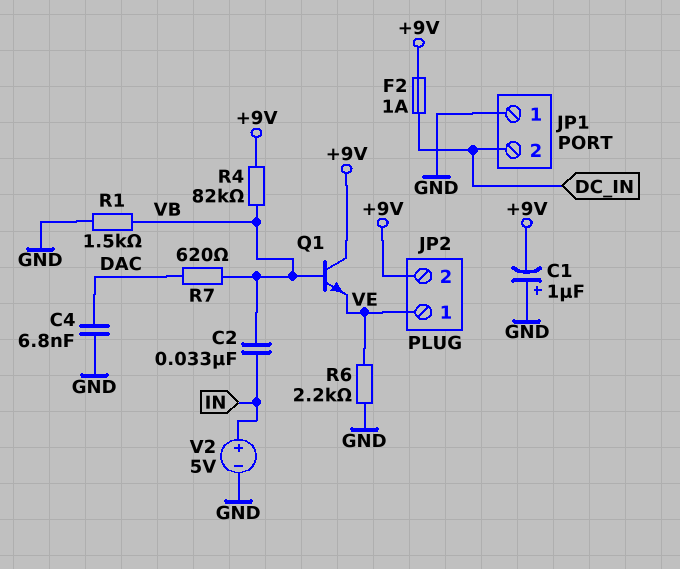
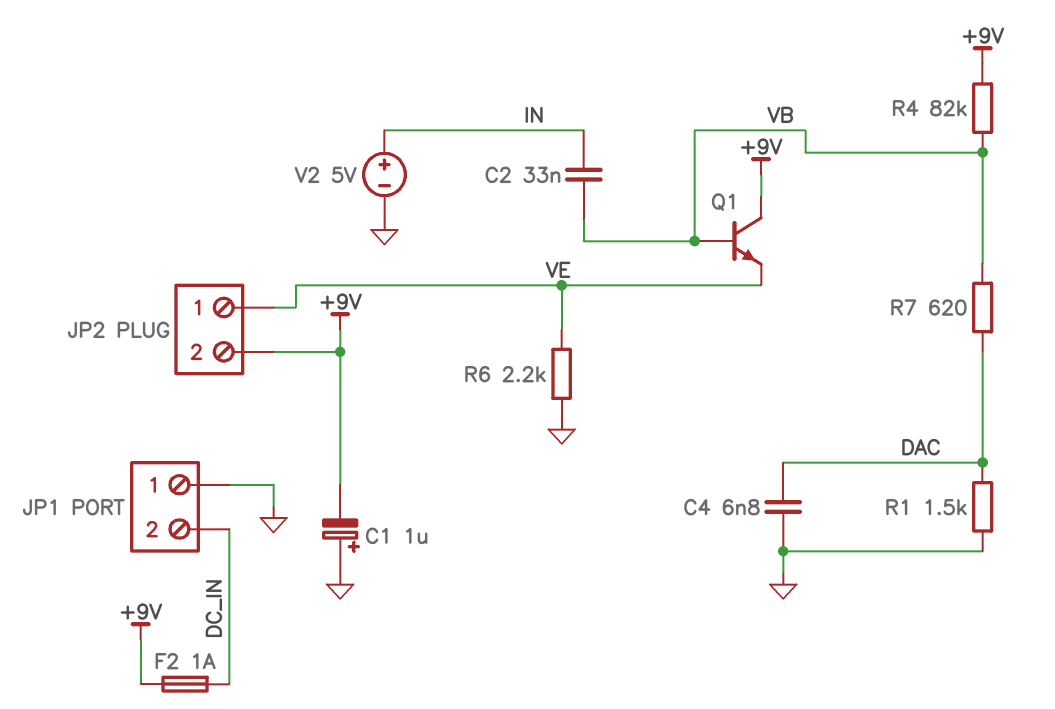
R1: 1.5k (GND, VB) -> 1.5k (DAC, GND)

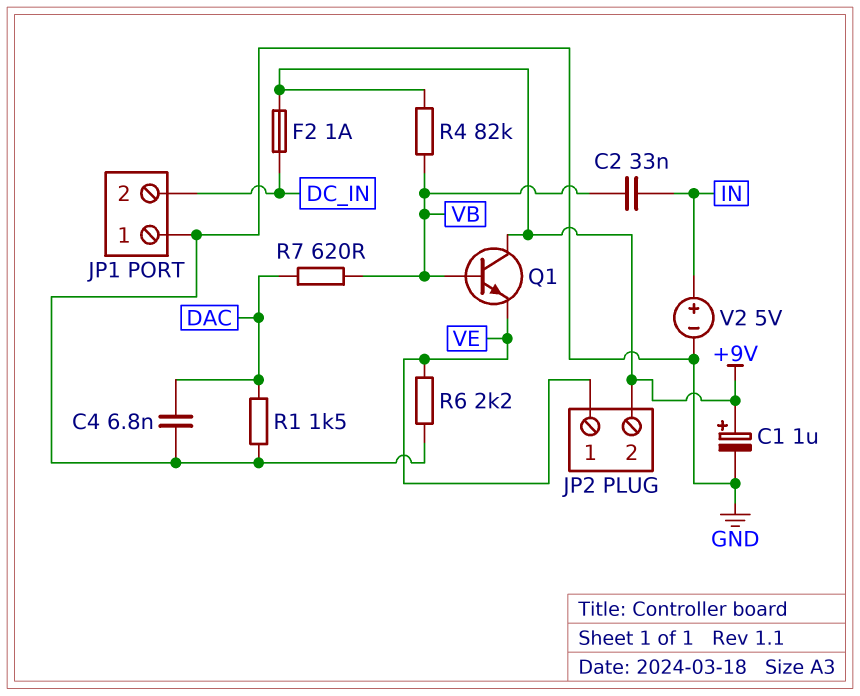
C1: 1uF (plus GND, minus +9V) -> 1uF (plus +9V, minus GND)

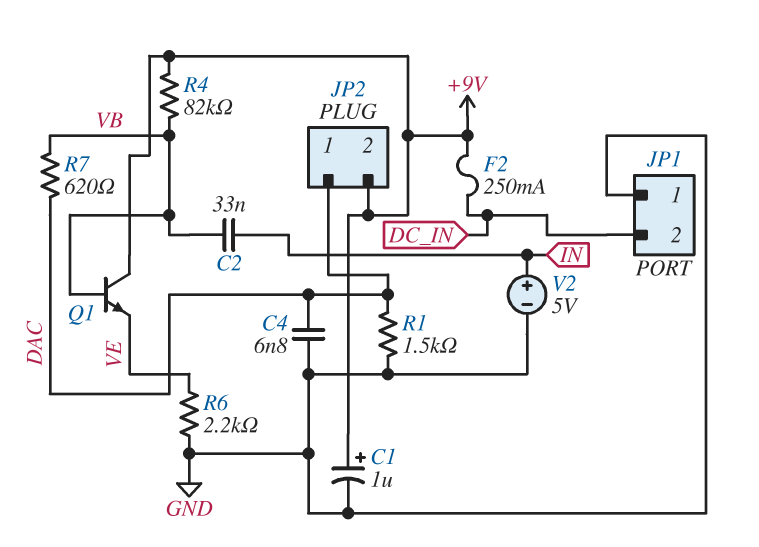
F2: 1A (+9V, DC_IN) -> 250mA (+9V, DC_IN)
JP2 pin 1: VE -> DAC

